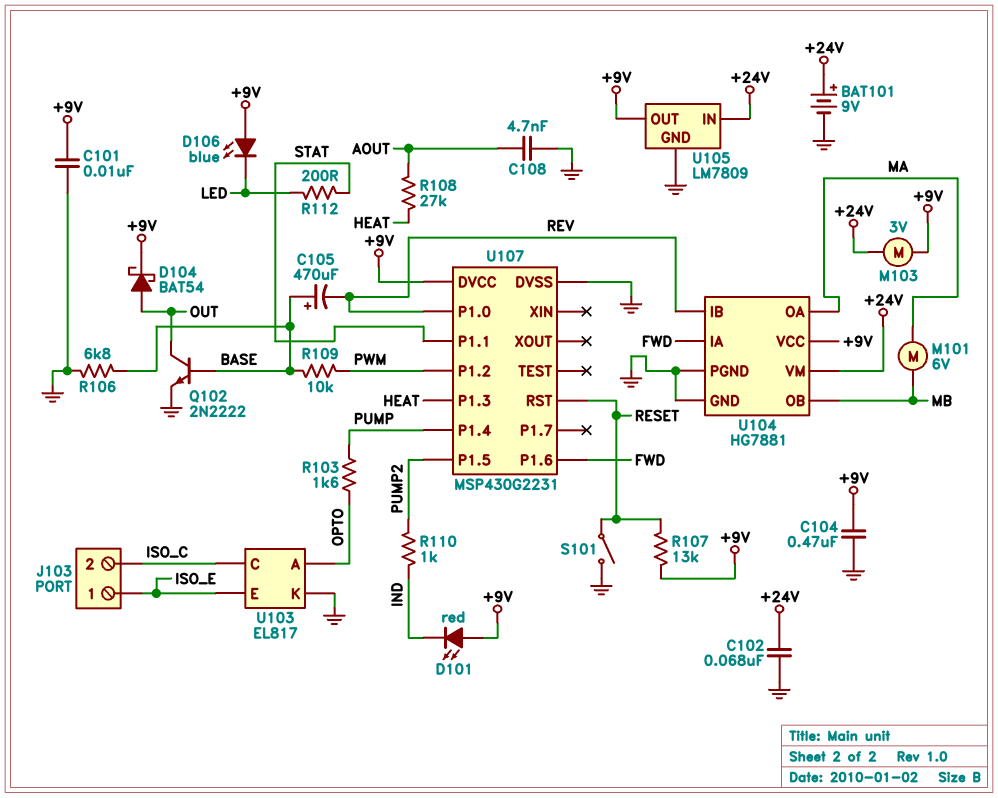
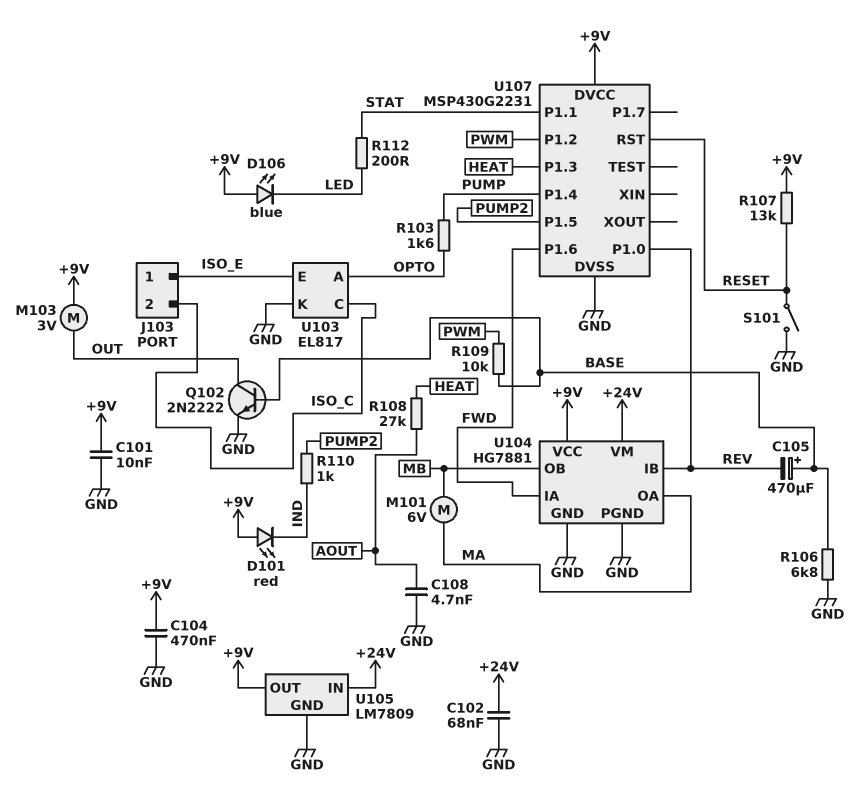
BAT101: 9V (plus +24V, minus GND) -> none
D104: schottky BAT54 (A OUT, K +9V) -> none
M103: motor 3V (+9V, +24V) -> motor 3V (+9V, OUT)

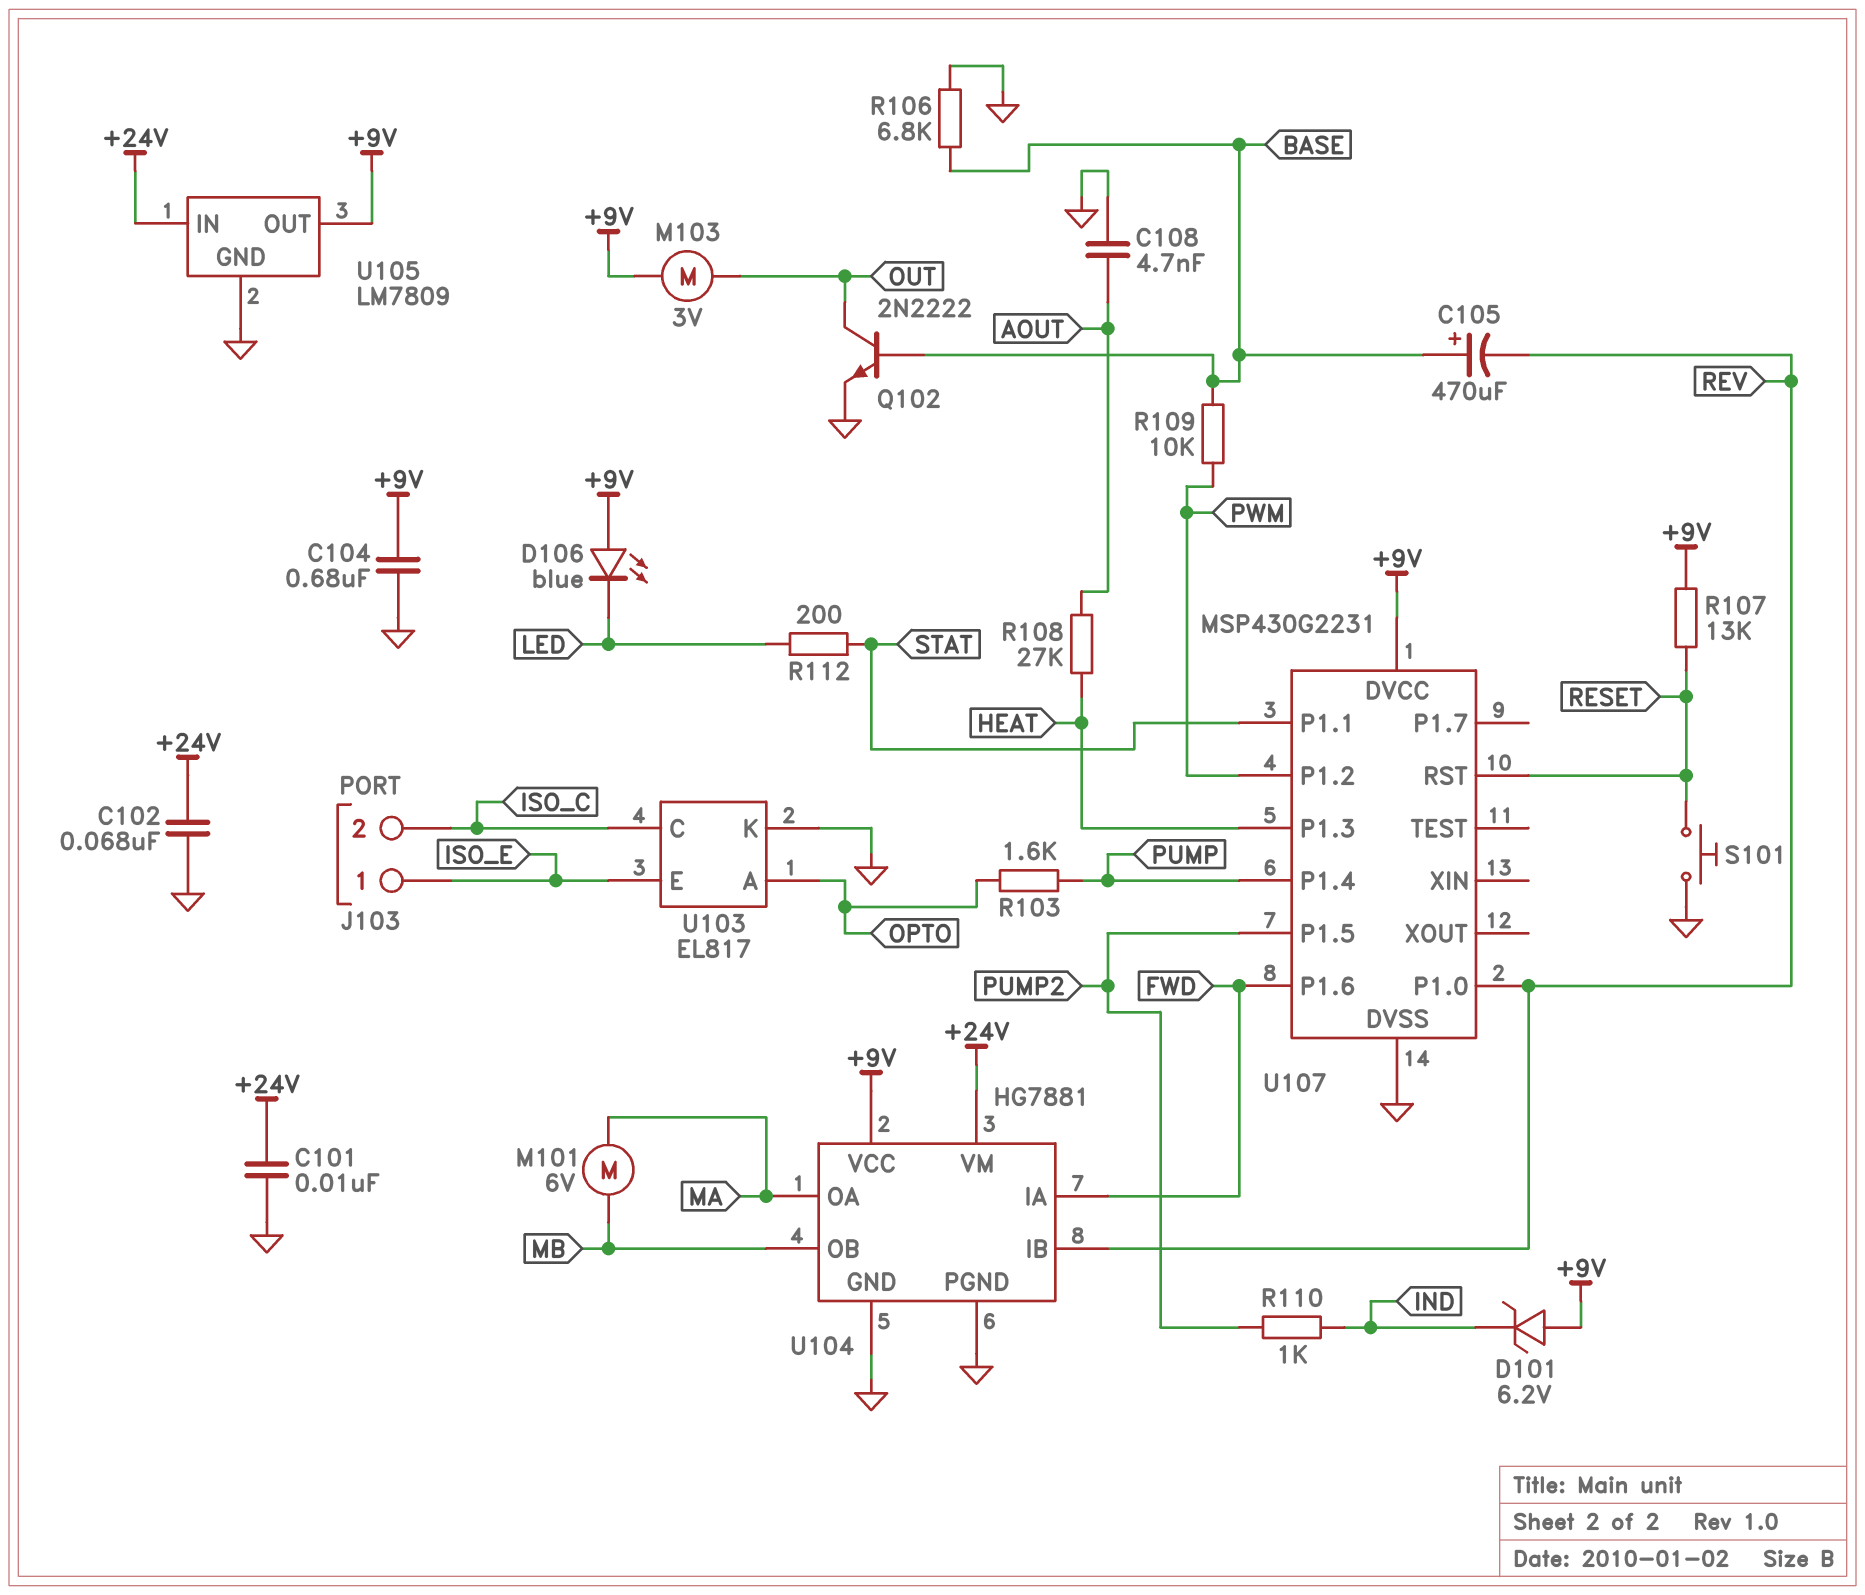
C101: 10nF (+9V, GND) -> 10nF (+24V, GND)
C104: 470nF (+9V, GND) -> 680nF (+9V, GND)
D101: LED red (A +9V, K IND) -> zener 6.2V (A +9V, K IND)
S101: switch (GND, RESET) -> button (GND, RESET)

